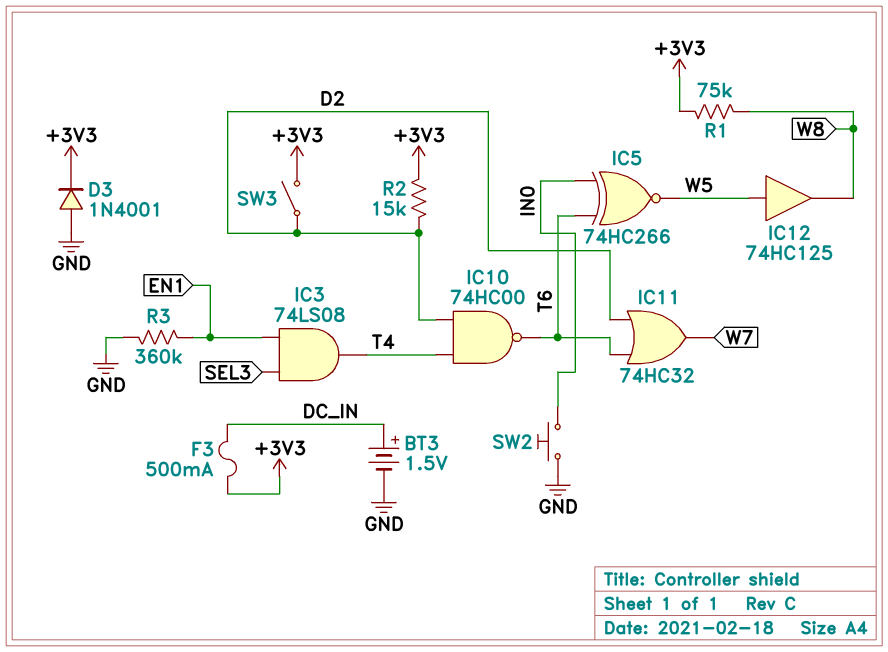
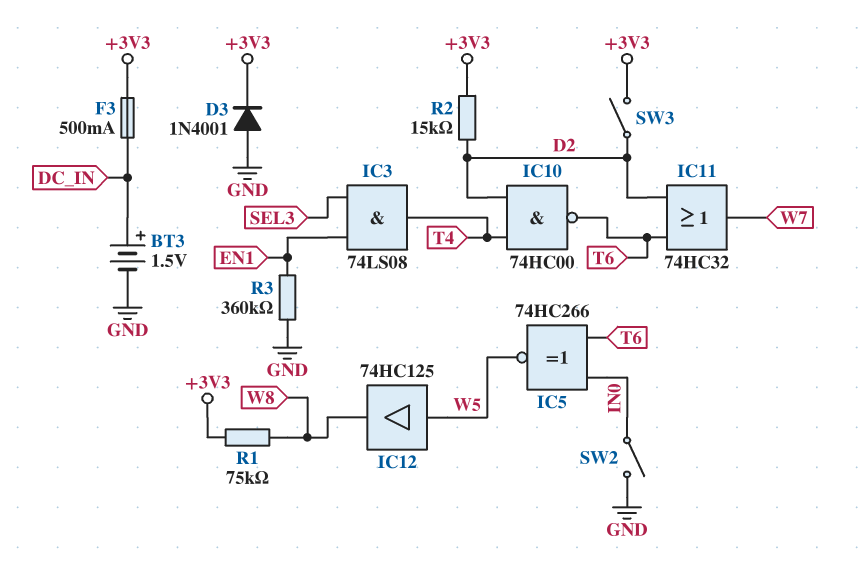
SW2: button (GND, IN0) -> switch (GND, IN0)

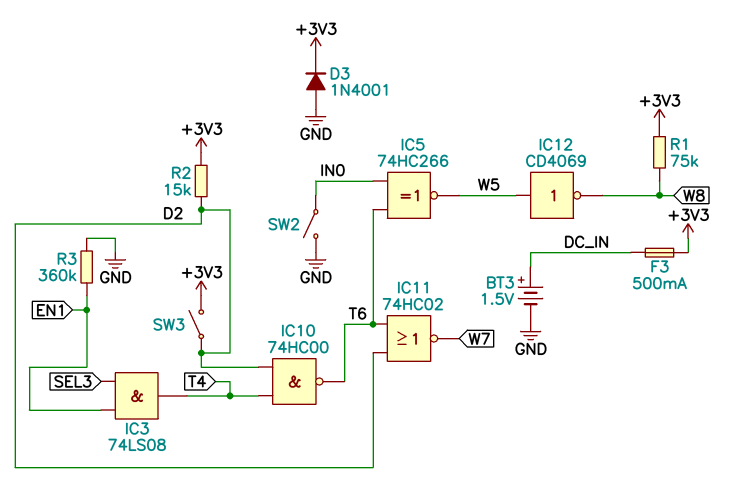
IC11: OR 74HC32 (in D2, in T6, out W7) -> NOR 74HC02 (in D2, in T6, out W7)
IC12: buffer 74HC125 (in W5, out W8) -> NOT CD4069 (in W5, out W8)

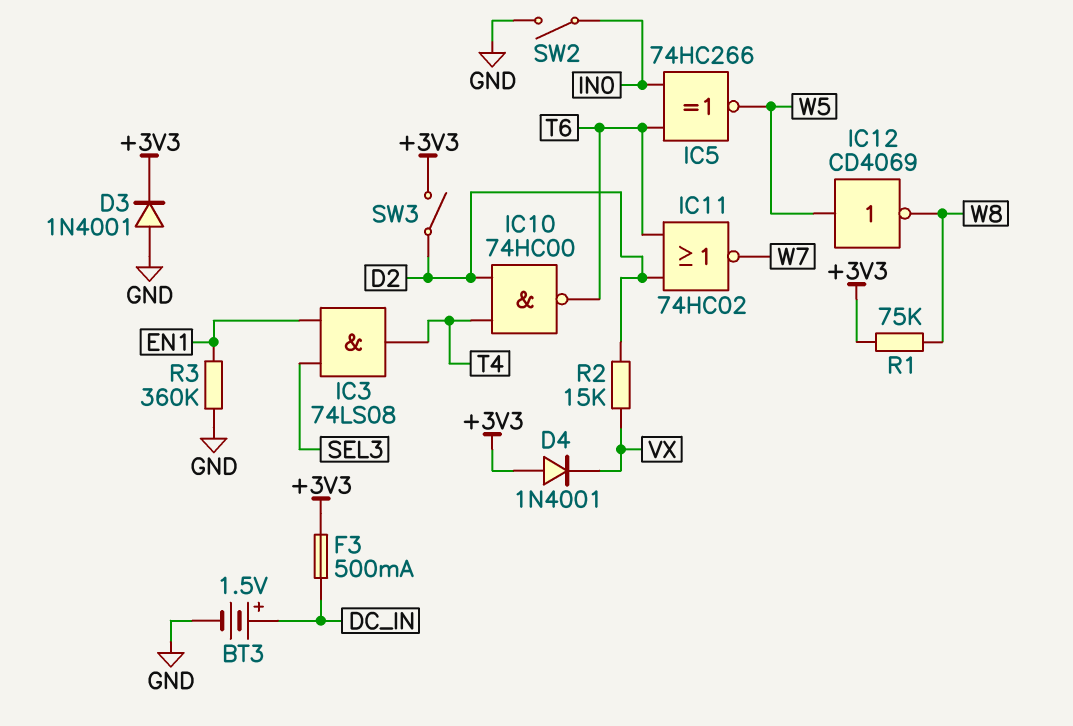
D4: none -> diode 1N4001 (A +3V3, K VX)
R2: 15k (+3V3, D2) -> 15k (D2, VX)

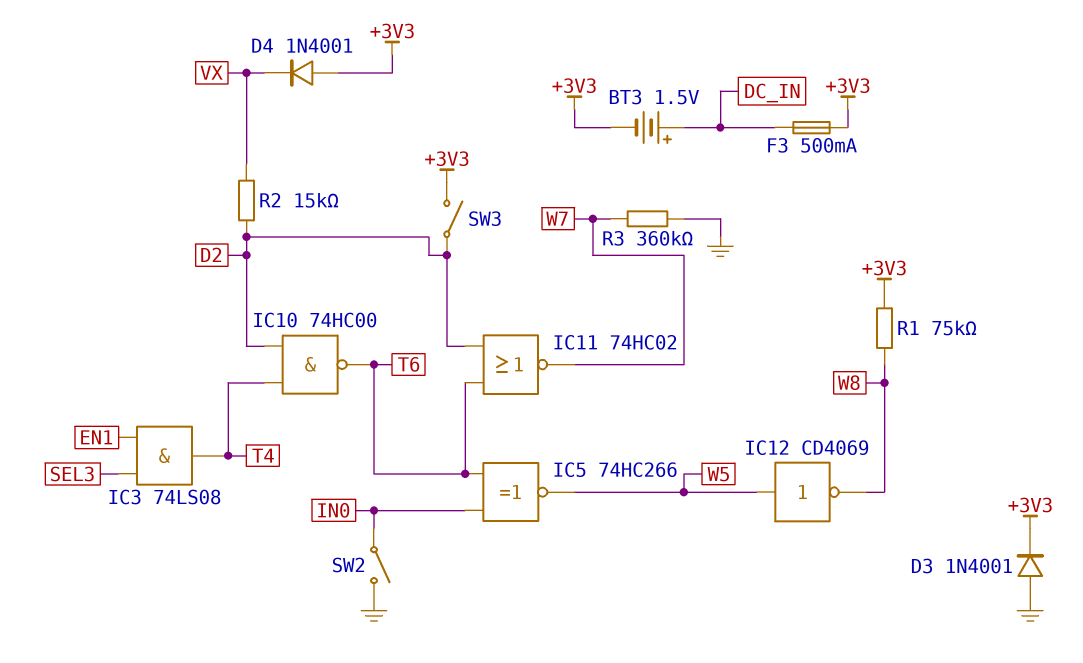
BT3: 1.5V (plus DC_IN, minus GND) -> 1.5V (plus DC_IN, minus +3V3)
R3: 360k (EN1, GND) -> 360k (GND, W7)

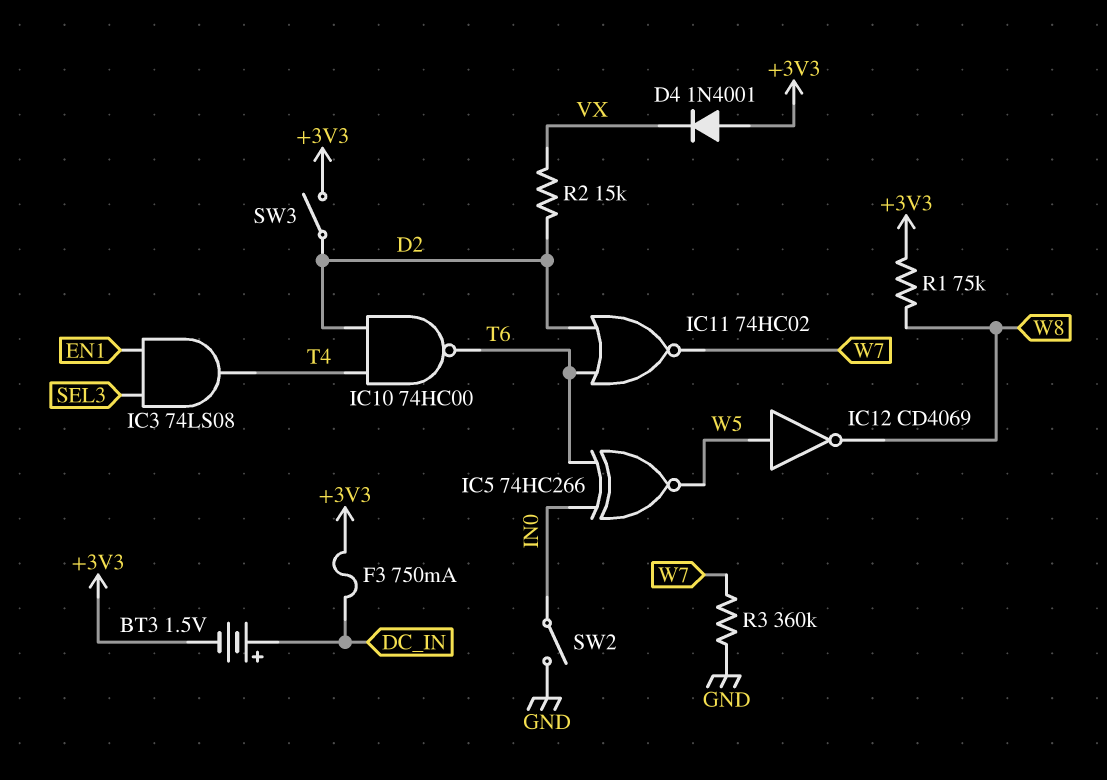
D3: diode 1N4001 (A GND, K +3V3) -> none
F3: 500mA (+3V3, DC_IN) -> 750mA (+3V3, DC_IN)

